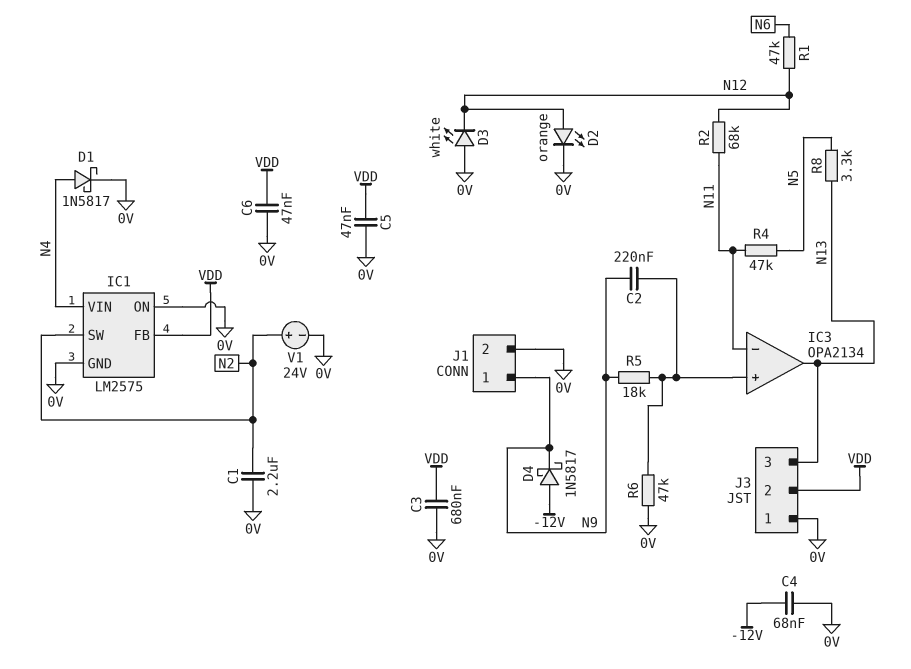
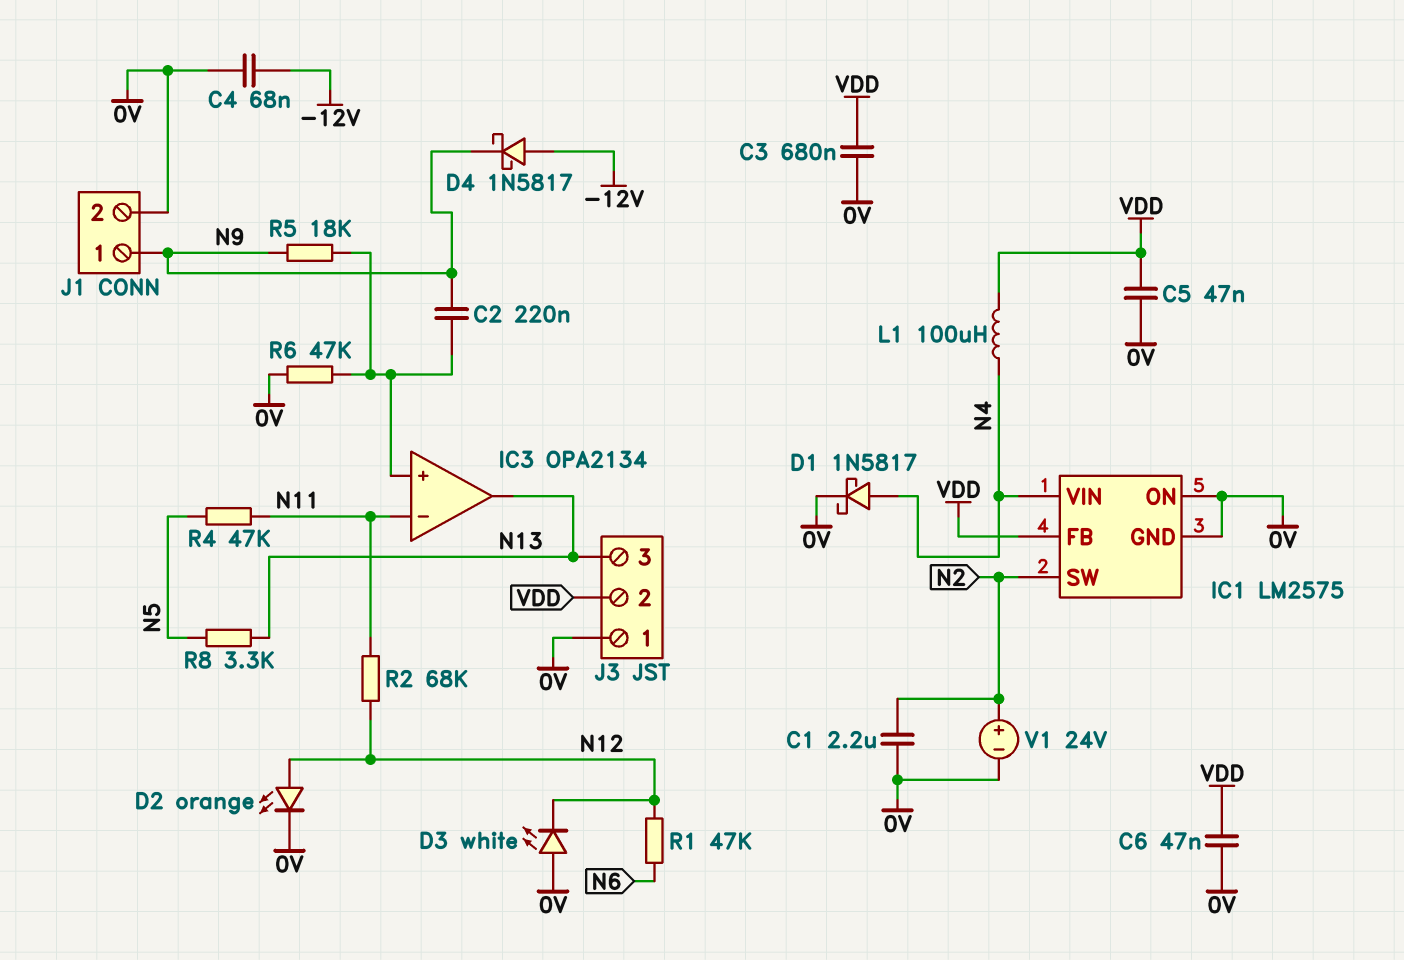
L1: none -> 100uH (N4, VDD)

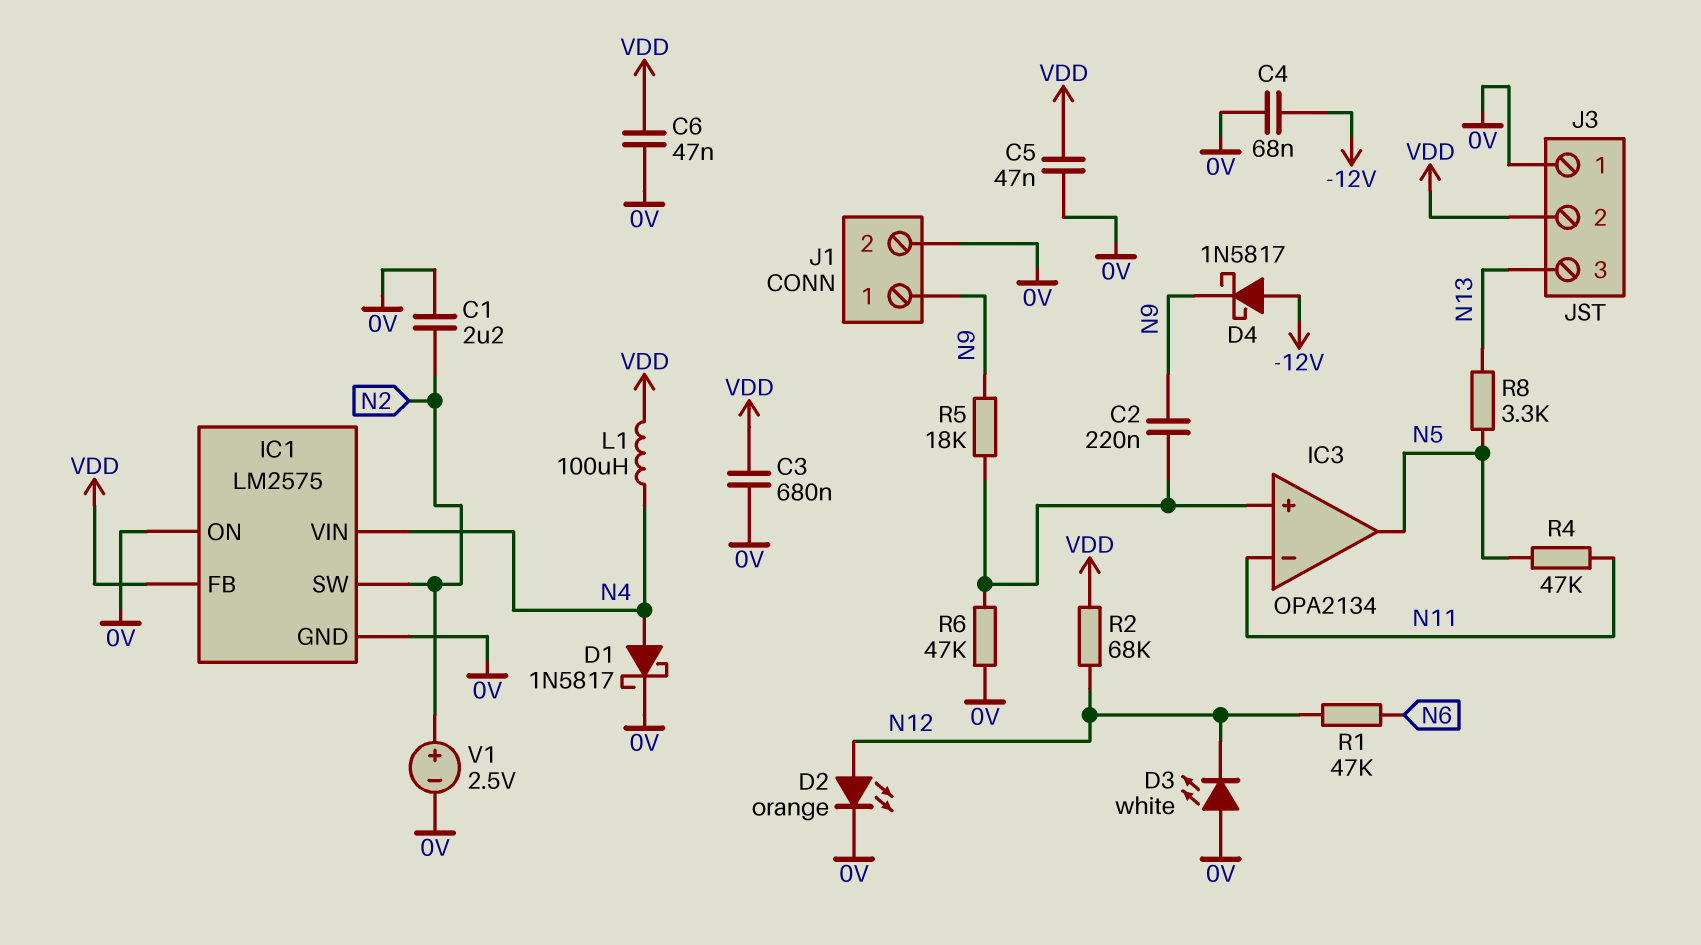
IC3 pin out: N13 -> N5
R2: 68k (N11, N12) -> 68k (N12, VDD)
V1: 24V (plus N2, minus 0V) -> 2.5V (plus N2, minus 0V)

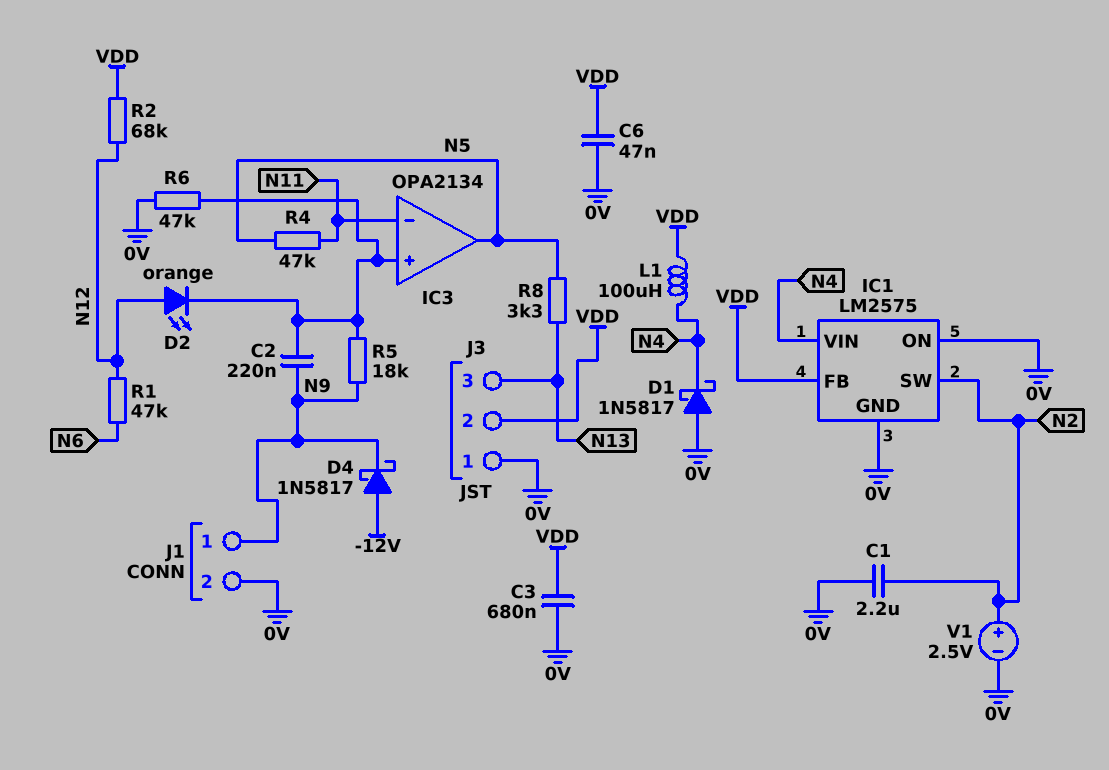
C4: 68nF (-12V, 0V) -> none
C5: 47nF (0V, VDD) -> none
D1: schottky 1N5817 (A N4, K 0V) -> schottky 1N5817 (A 0V, K N4)
D2: LED orange (A N12, K 0V) -> LED orange (A N12, K IC3/in+)
D3: LED white (A 0V, K N12) -> none

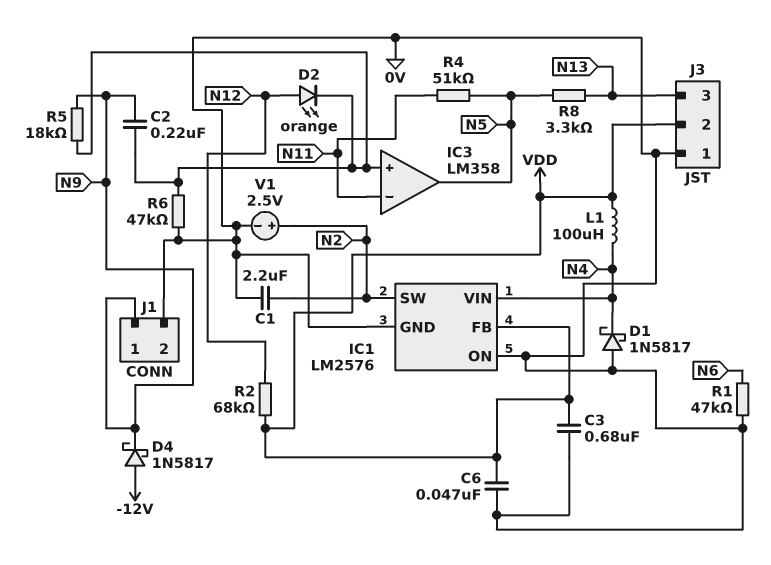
IC1: LM2575 -> LM2576
IC3: OPA2134 -> LM358
R1: 47k (N6, N12) -> 47k (0V, N6)
R4: 47k (N5, N11) -> 51k (N5, N11)

